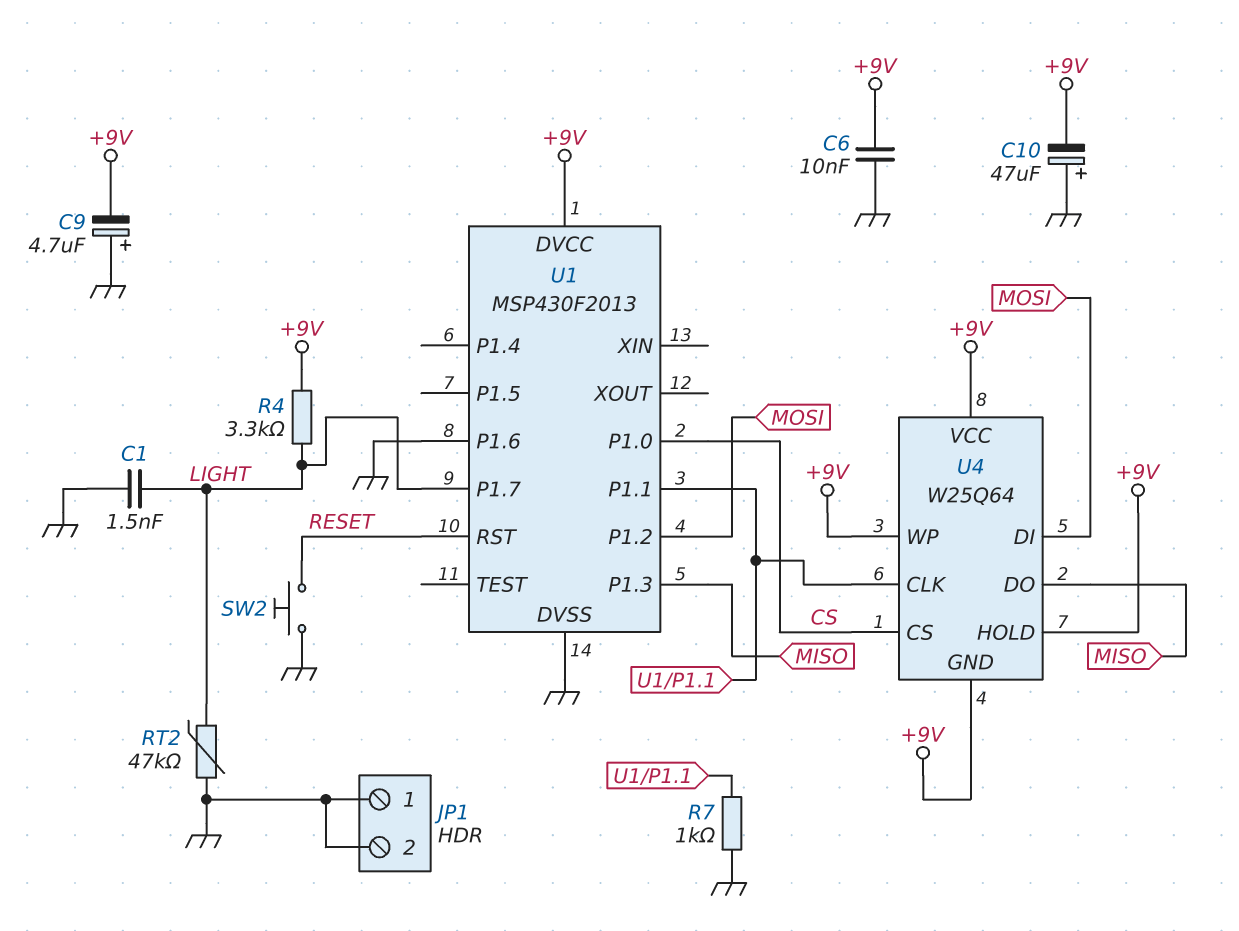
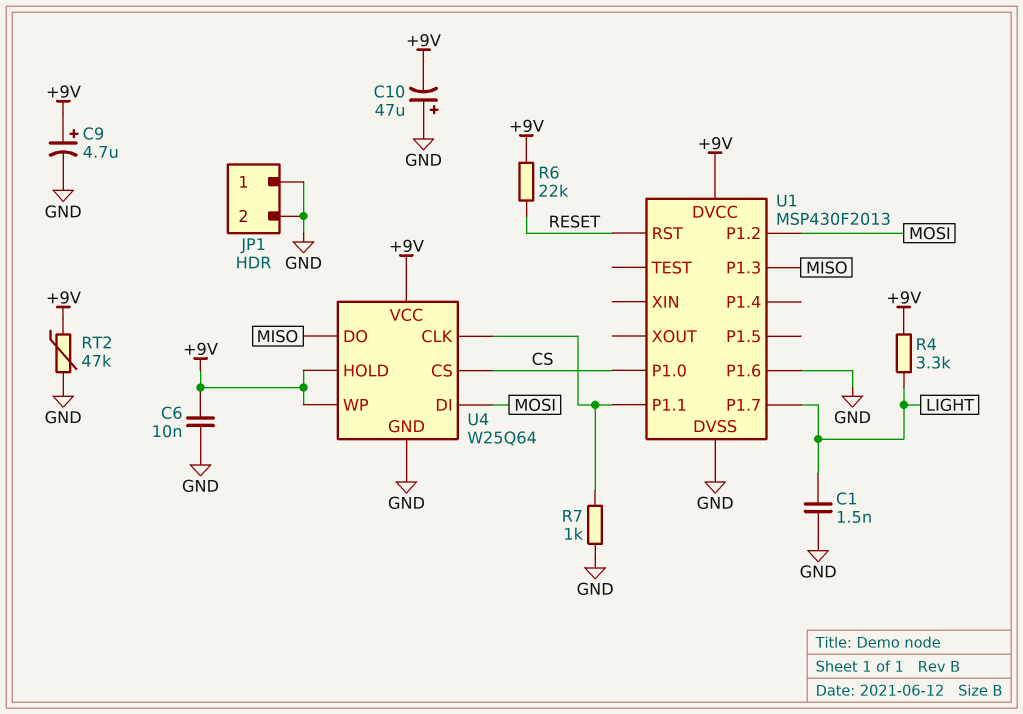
C9: 4.7uF (plus GND, minus +9V) -> 4.7uF (plus +9V, minus GND)
R6: none -> 22k (+9V, RESET)
RT2: 47k (GND, LIGHT) -> 47k (+9V, GND)
SW2: button (GND, RESET) -> none
U4 pin GND: +9V -> GND

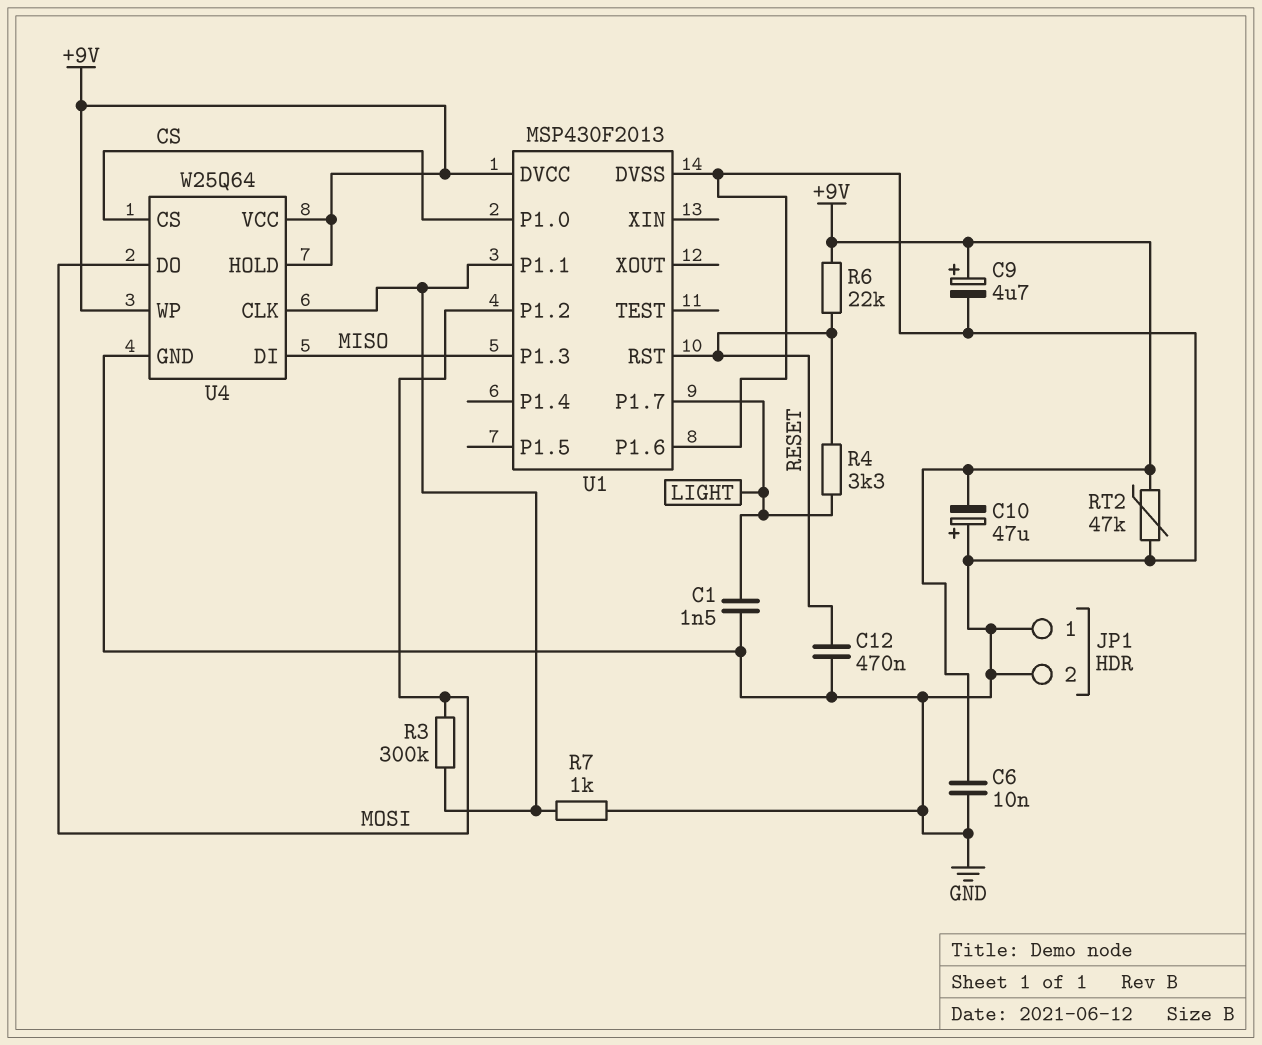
C12: none -> 470nF (GND, RESET)
R3: none -> 300k (MOSI, U1/P1.1)
R4: 3.3k (+9V, LIGHT) -> 3.3k (LIGHT, RESET)
U4 pin DI: MOSI -> MISO
U4 pin DO: MISO -> MOSI

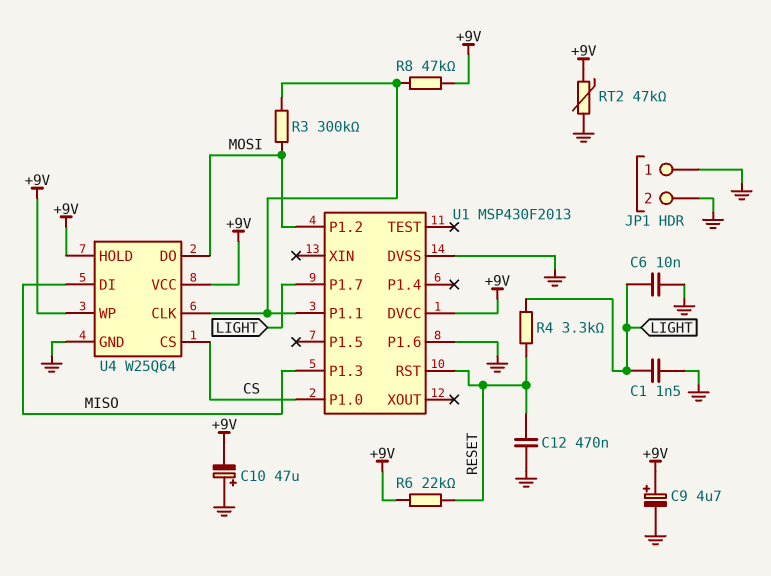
C6: 10nF (+9V, GND) -> 10nF (GND, LIGHT)
R7: 1k (GND, U1/P1.1) -> none
R8: none -> 47k (+9V, U1/P1.1)

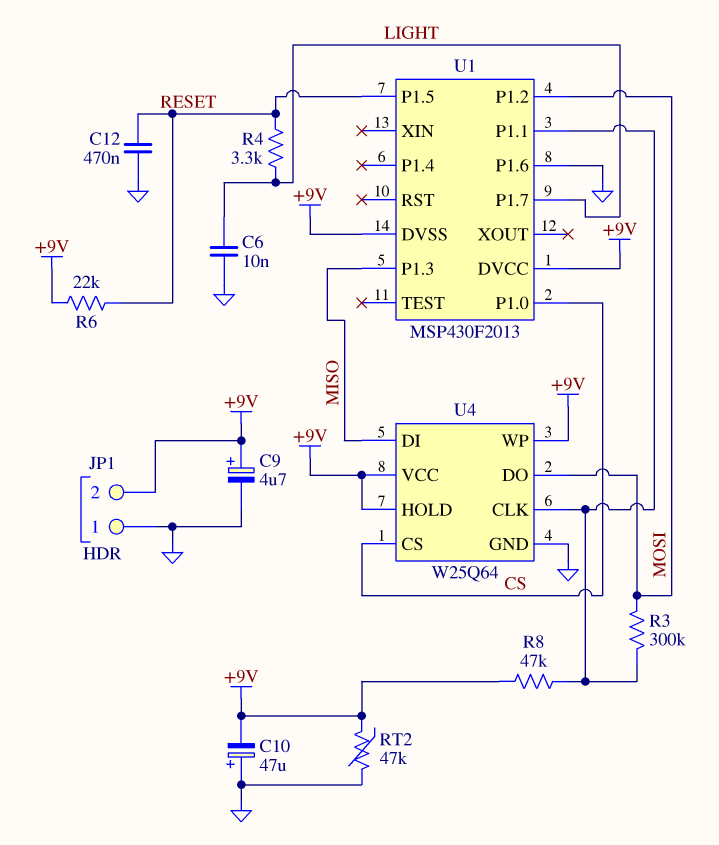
C1: 1.5nF (GND, LIGHT) -> none
JP1 pin 2: GND -> +9V
U1 pin DVSS: GND -> +9V
U1 pin P1.5: none -> RESET
U1 pin RST: RESET -> none

